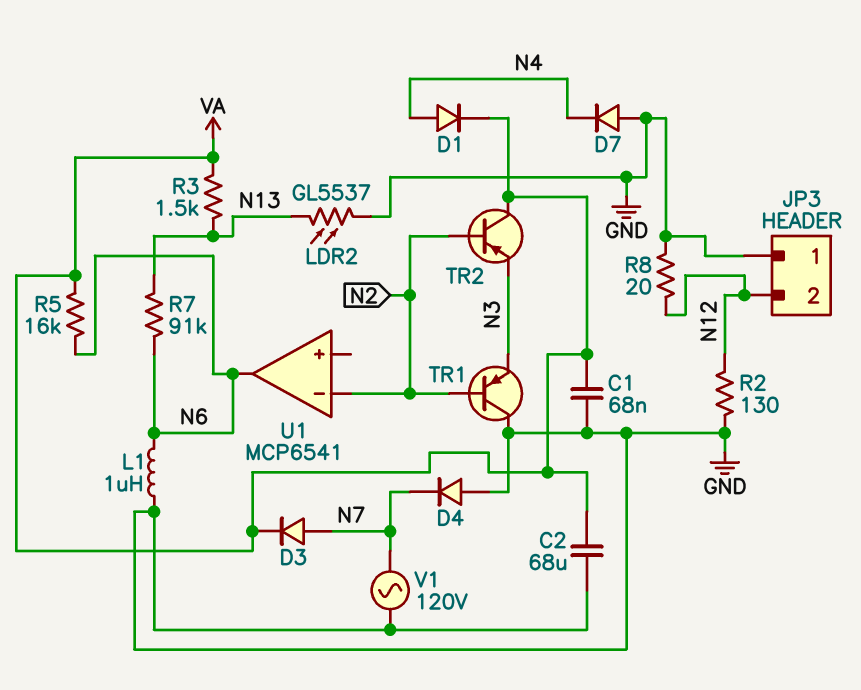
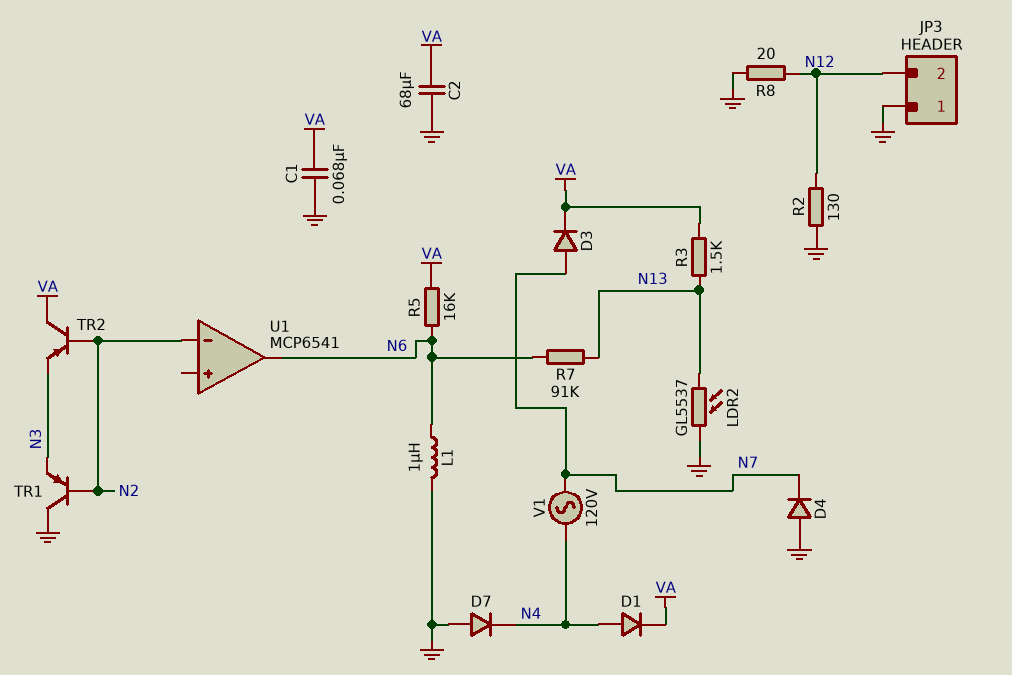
V1: AC 120V (GND, N7) -> AC 120V (N4, N7)

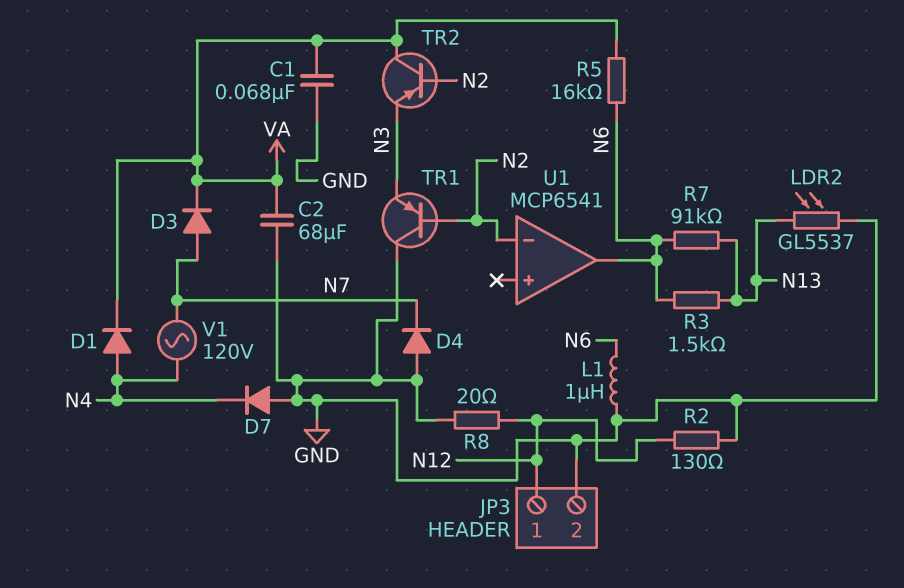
JP3 pin 1: GND -> N12
JP3 pin 2: N12 -> GND
R3: 1.5k (N13, VA) -> 1.5k (N6, N13)

